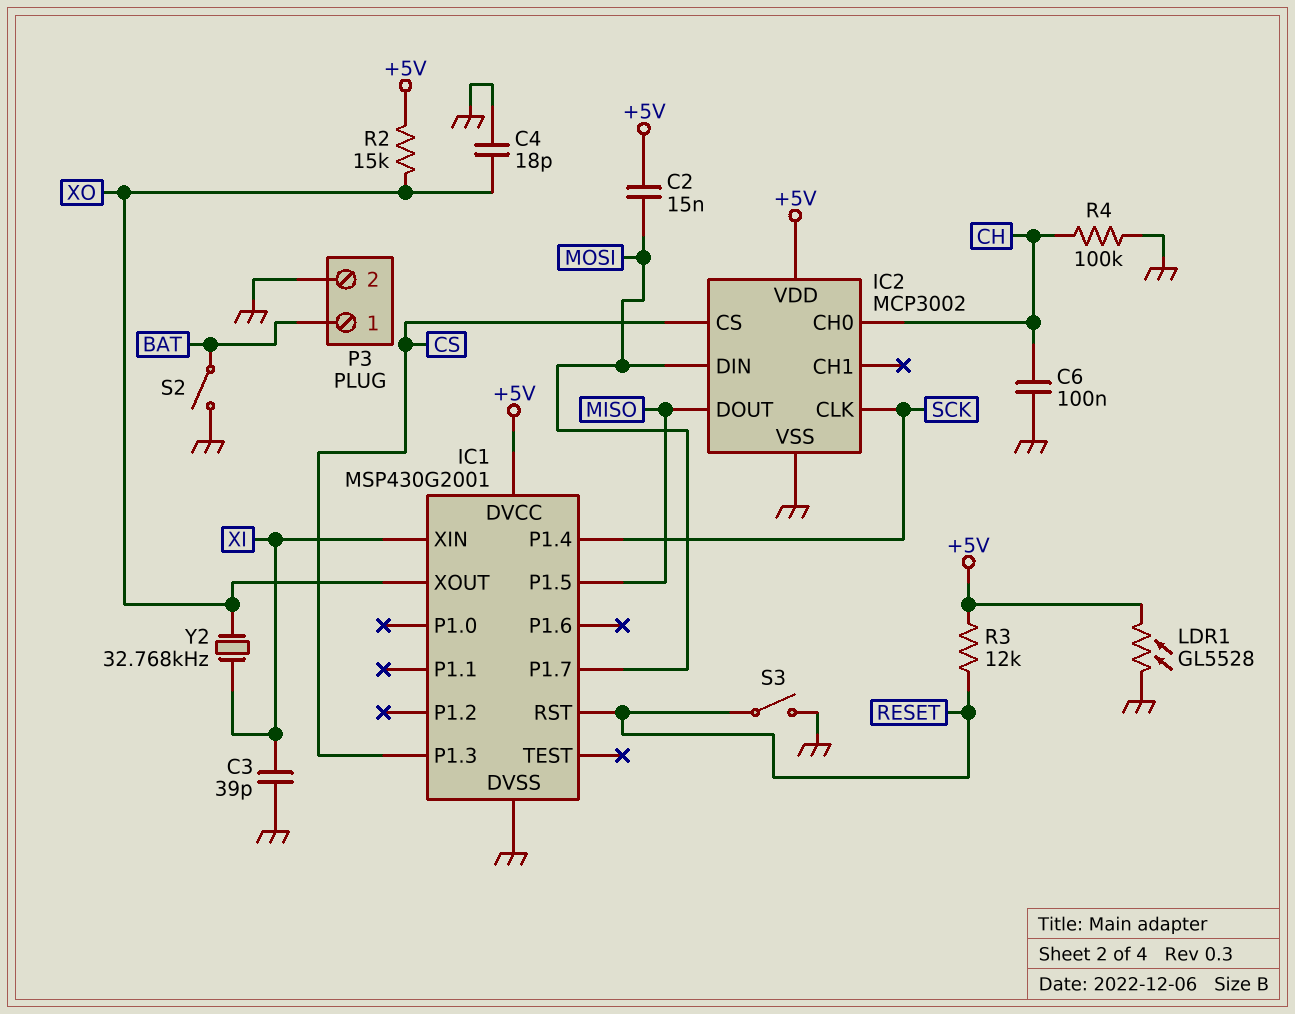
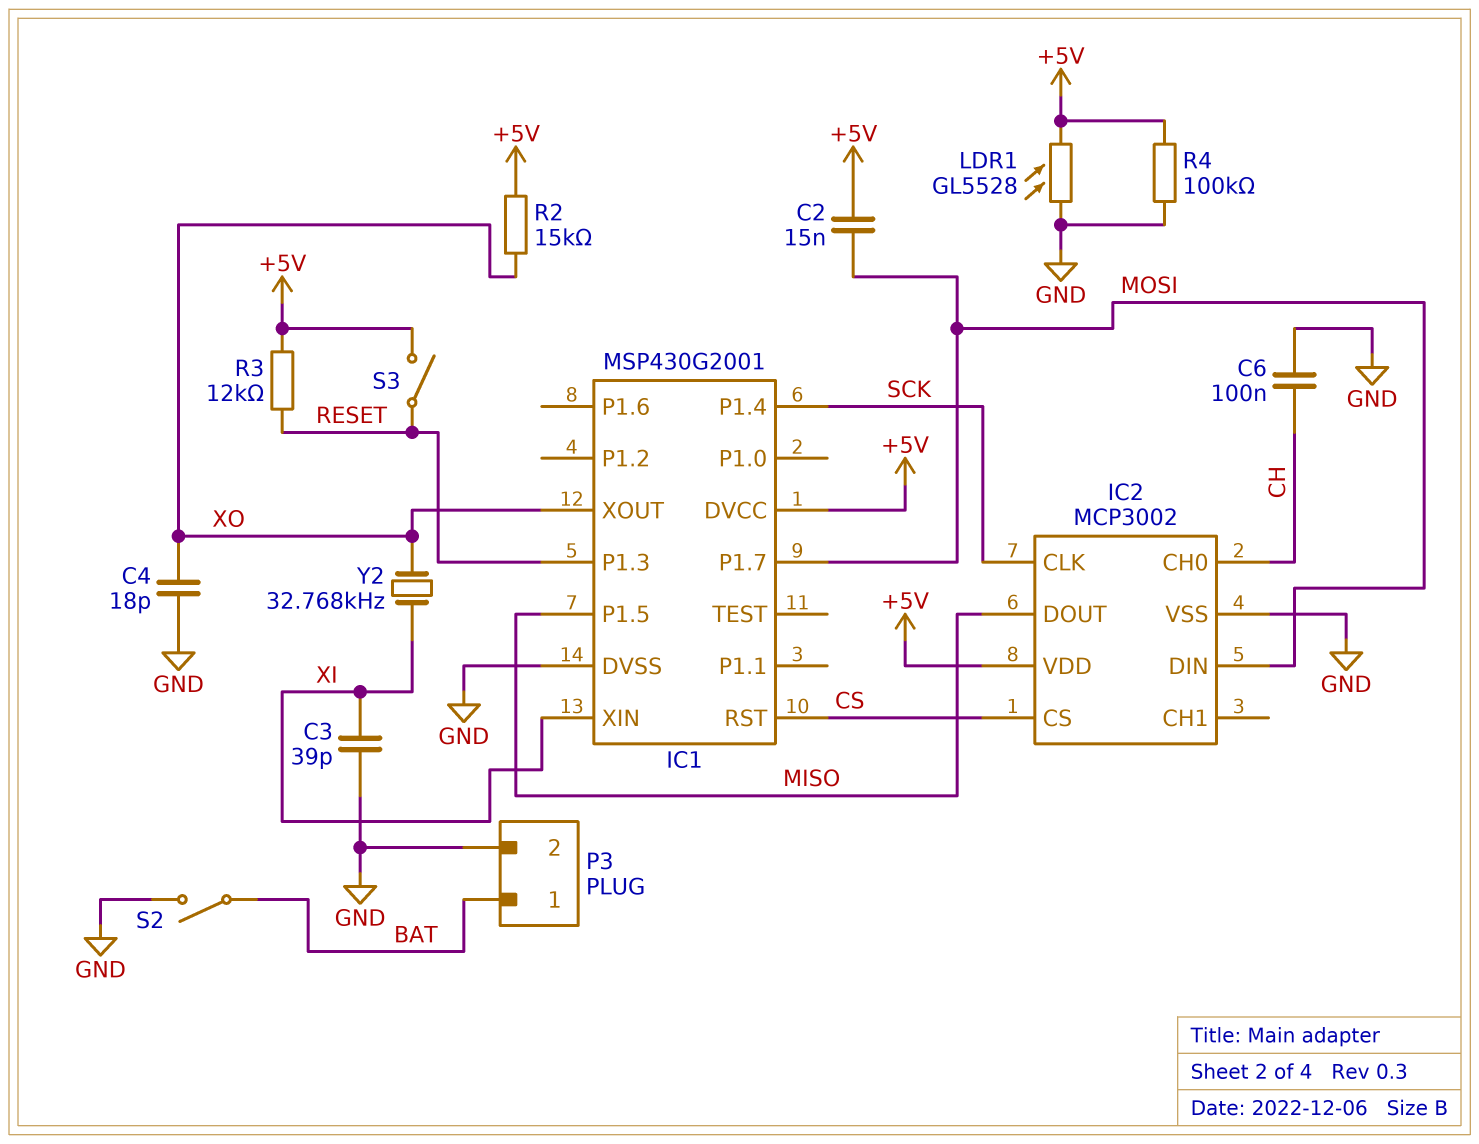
IC1 pin P1.3: CS -> RESET
IC1 pin RST: RESET -> CS
R4: 100k (CH, GND) -> 100k (+5V, GND)
S3: switch (GND, RESET) -> switch (+5V, RESET)

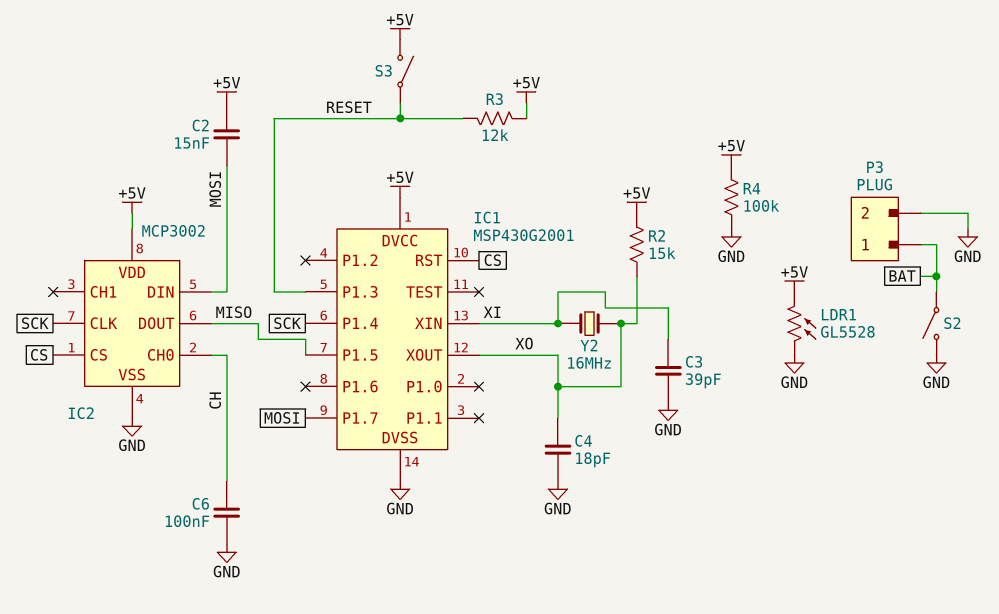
Y2: 32.768kHz (XI, XO) -> 16MHz (XI, XO)

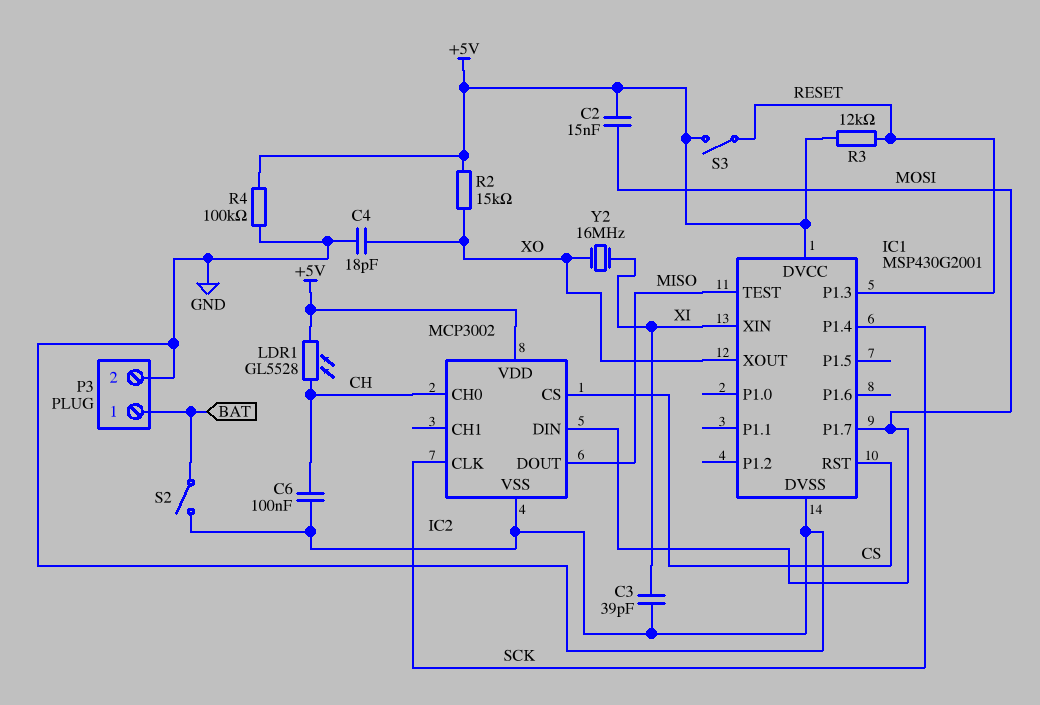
IC1 pin P1.5: MISO -> none
IC1 pin TEST: none -> MISO
LDR1: GL5528 (+5V, GND) -> GL5528 (+5V, CH)

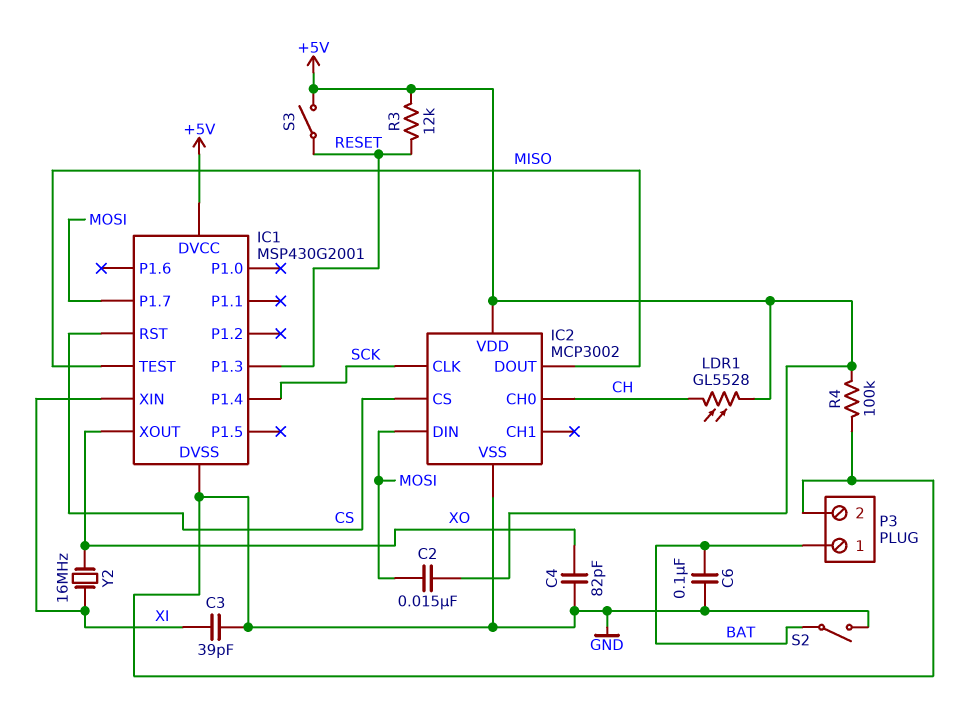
C4: 18pF (GND, XO) -> 82pF (GND, XO)
C6: 100nF (CH, GND) -> 100nF (BAT, GND)
R2: 15k (+5V, XO) -> none

